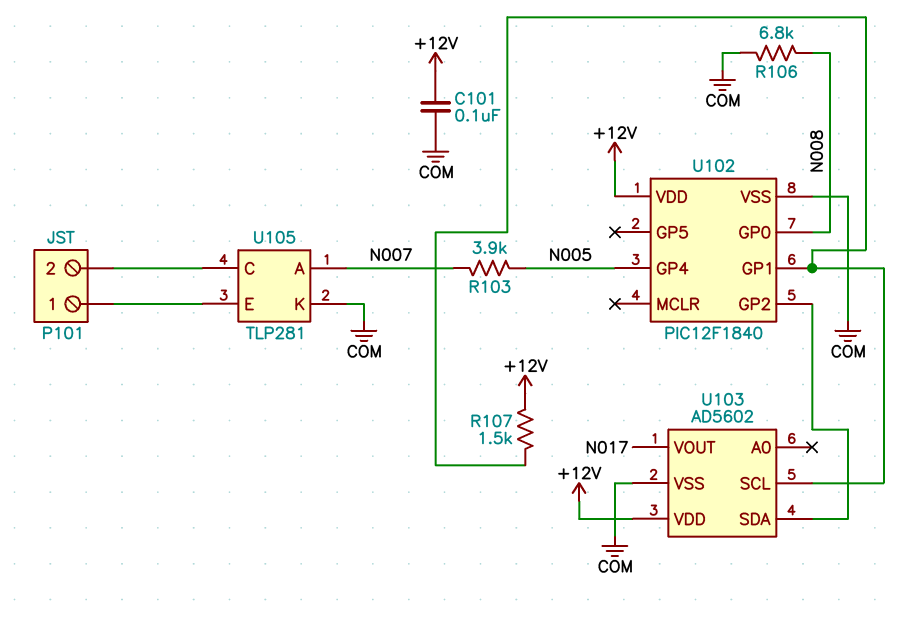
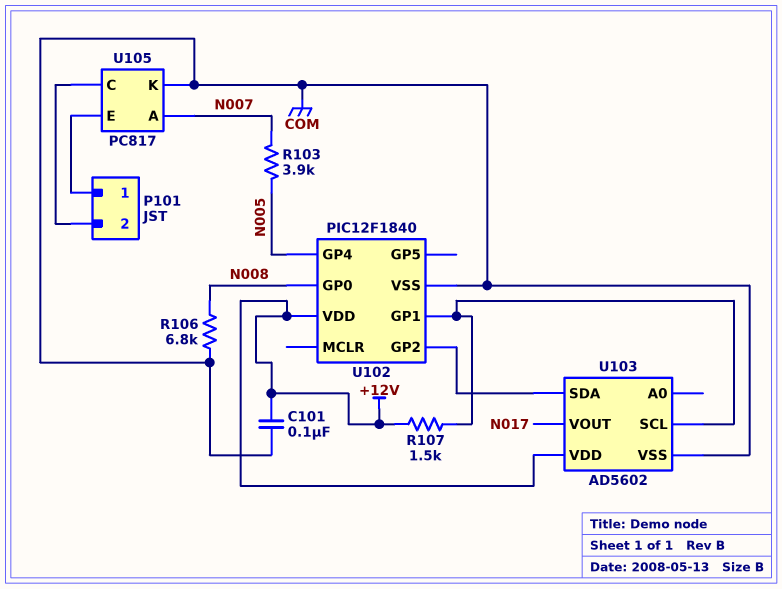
U105: TLP281 -> PC817

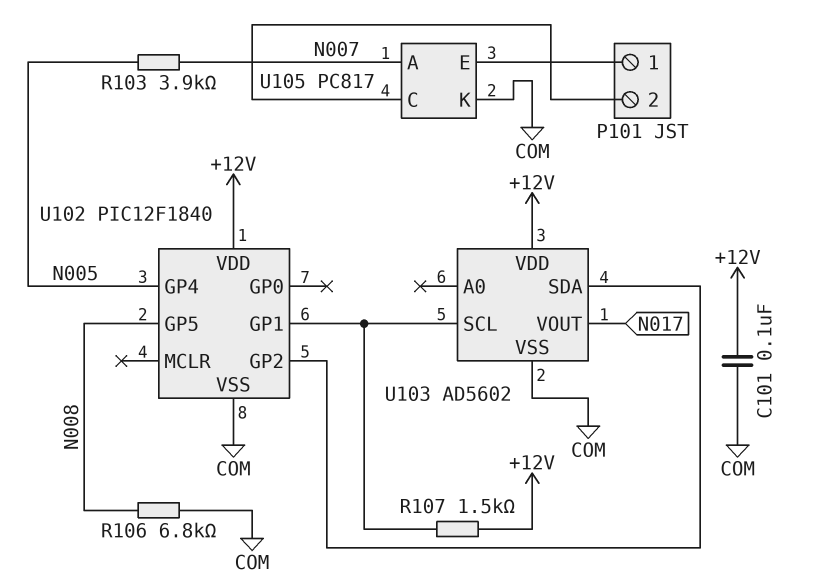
U102 pin GP0: N008 -> none
U102 pin GP5: none -> N008

